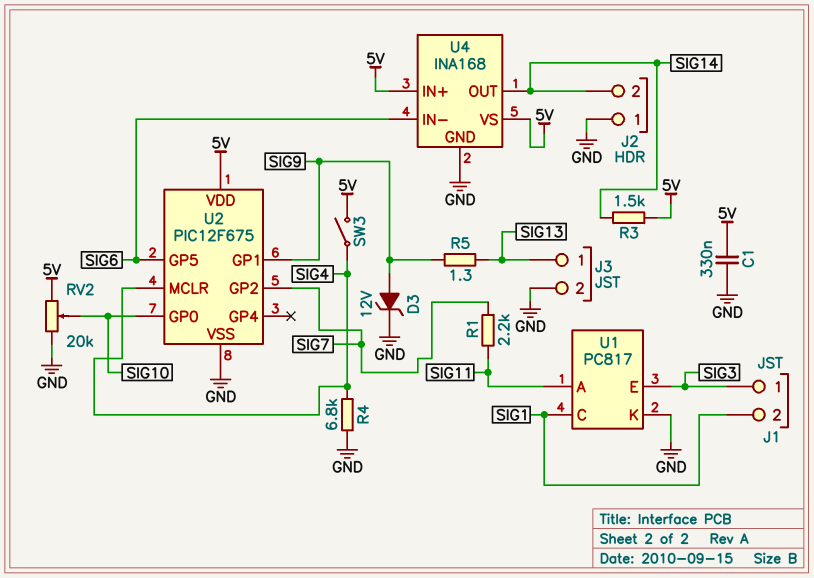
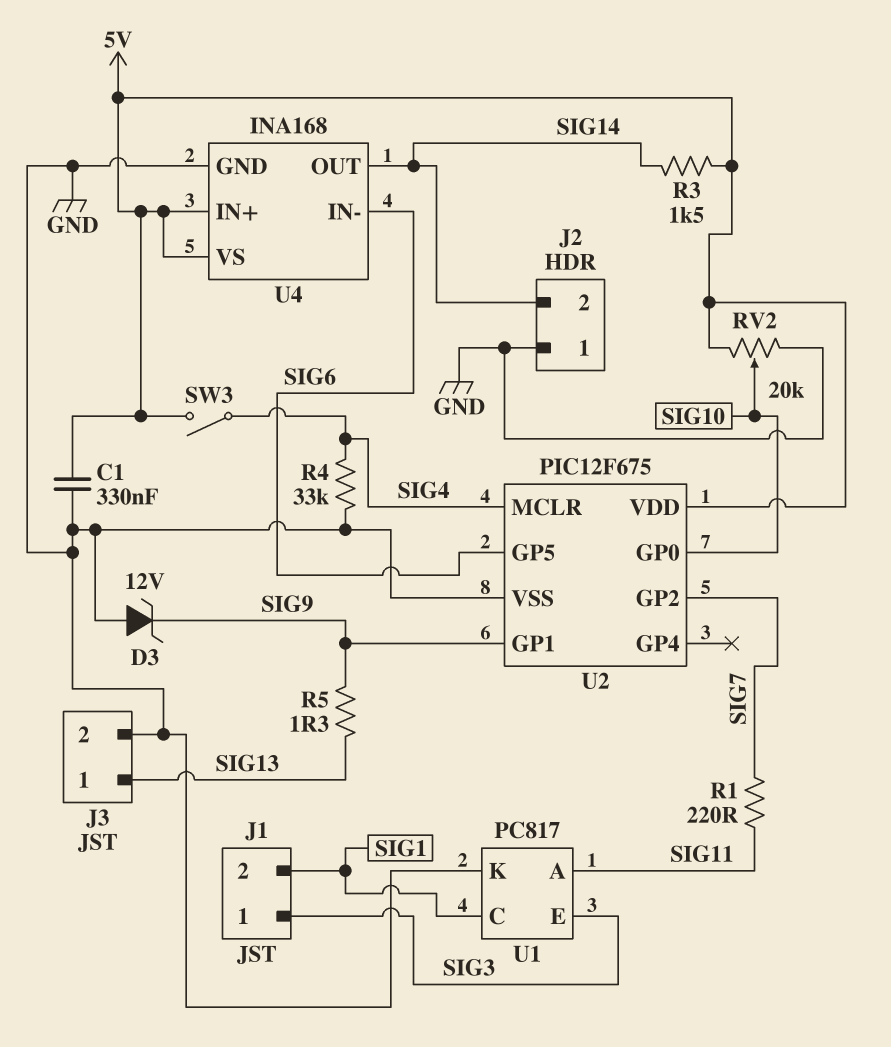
D3: zener 12V (A SIG9, K GND) -> zener 12V (A GND, K SIG9)
R1: 2.2k (SIG7, SIG11) -> 220 (SIG7, SIG11)
R4: 6.8k (GND, SIG4) -> 33k (GND, SIG4)

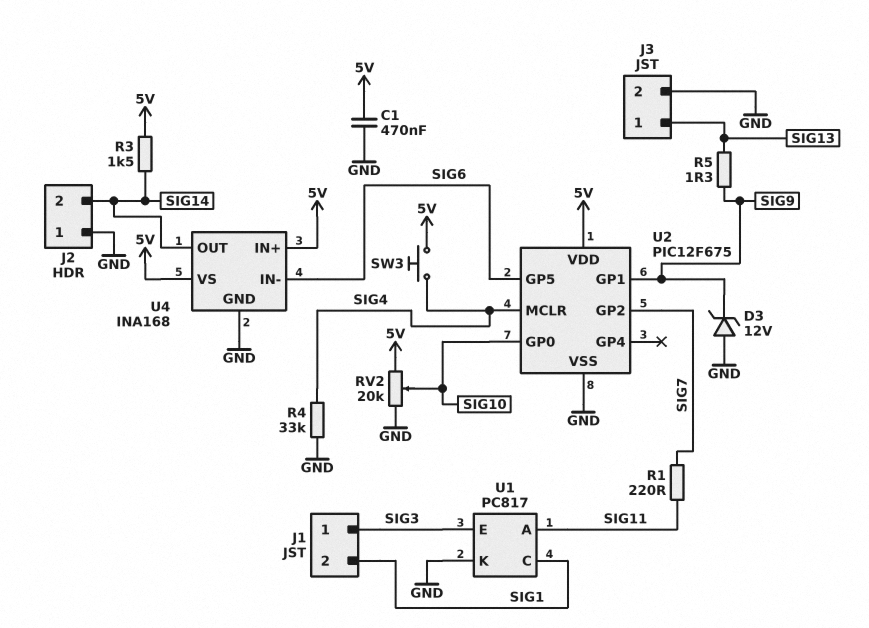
C1: 330nF (5V, GND) -> 470nF (5V, GND)
SW3: switch (5V, SIG4) -> button (5V, SIG4)

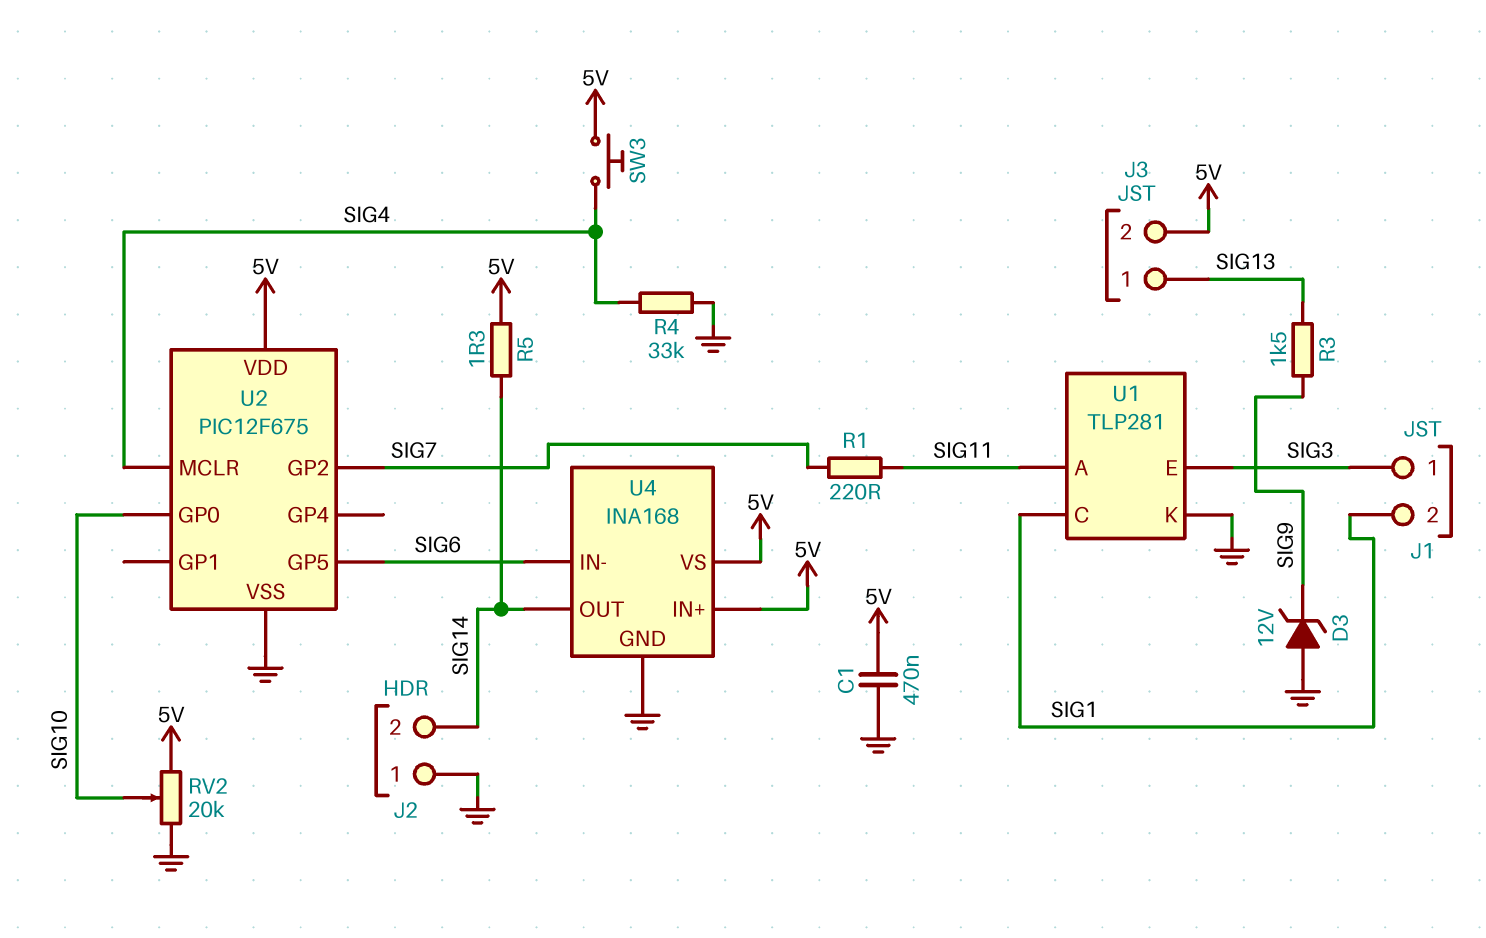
J3 pin 2: GND -> 5V
R3: 1.5k (5V, SIG14) -> 1.5k (SIG9, SIG13)
R5: 1.3 (SIG9, SIG13) -> 1.3 (5V, SIG14)
U1: PC817 -> TLP281
U2 pin GP1: SIG9 -> none

